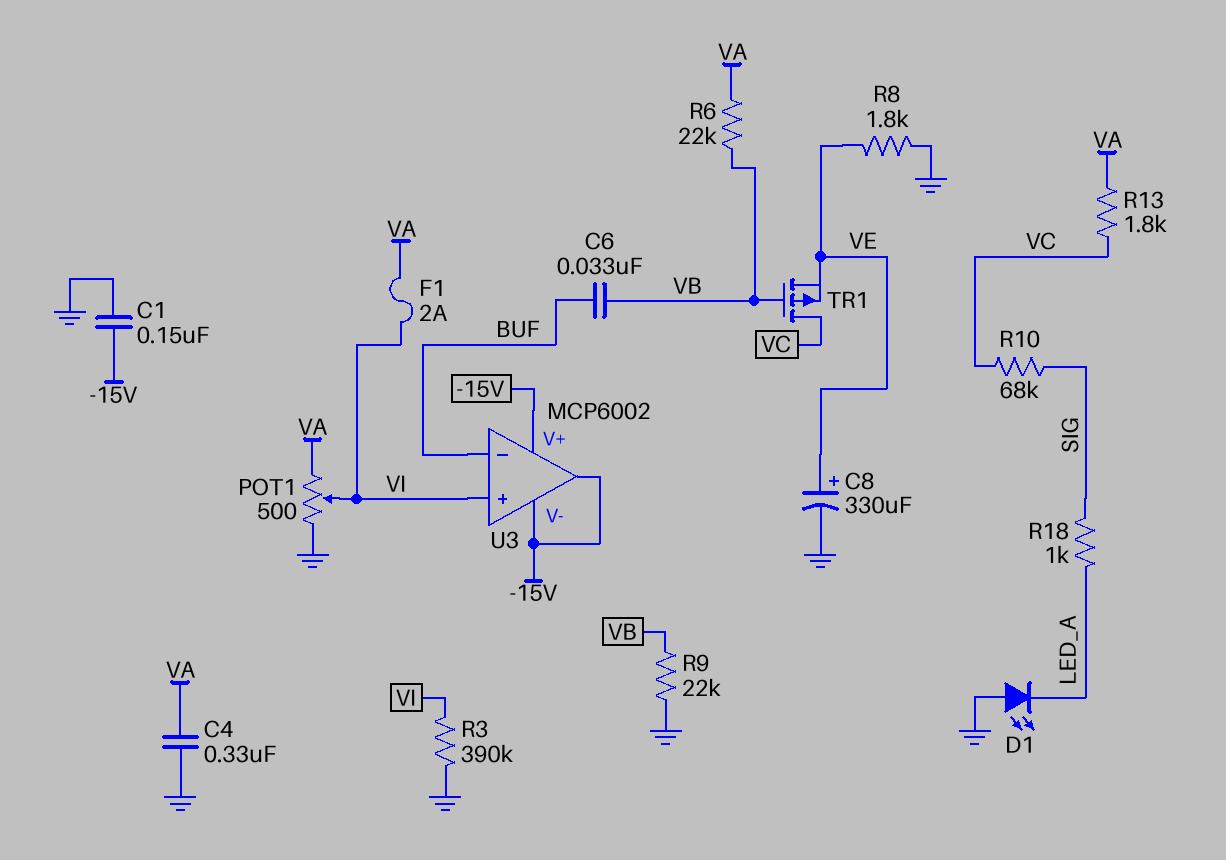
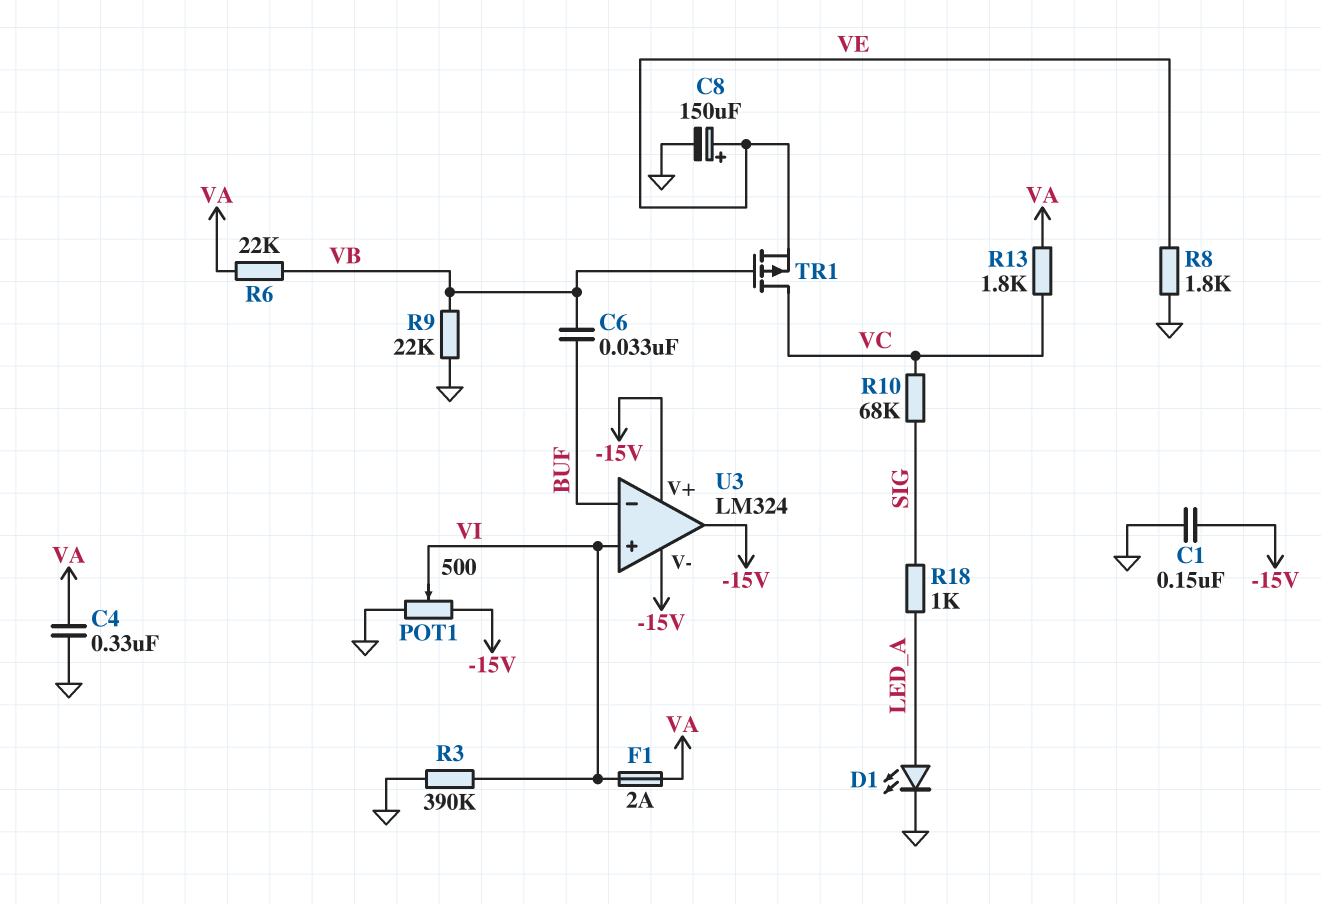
C8: 330uF (plus VE, minus GND) -> 150uF (plus VE, minus GND)
D1: LED (A GND, K LED_A) -> LED (A LED_A, K GND)
POT1: 500 (GND, VA, wiper VI) -> 500 (-15V, GND, wiper VI)
U3: MCP6002 -> LM324

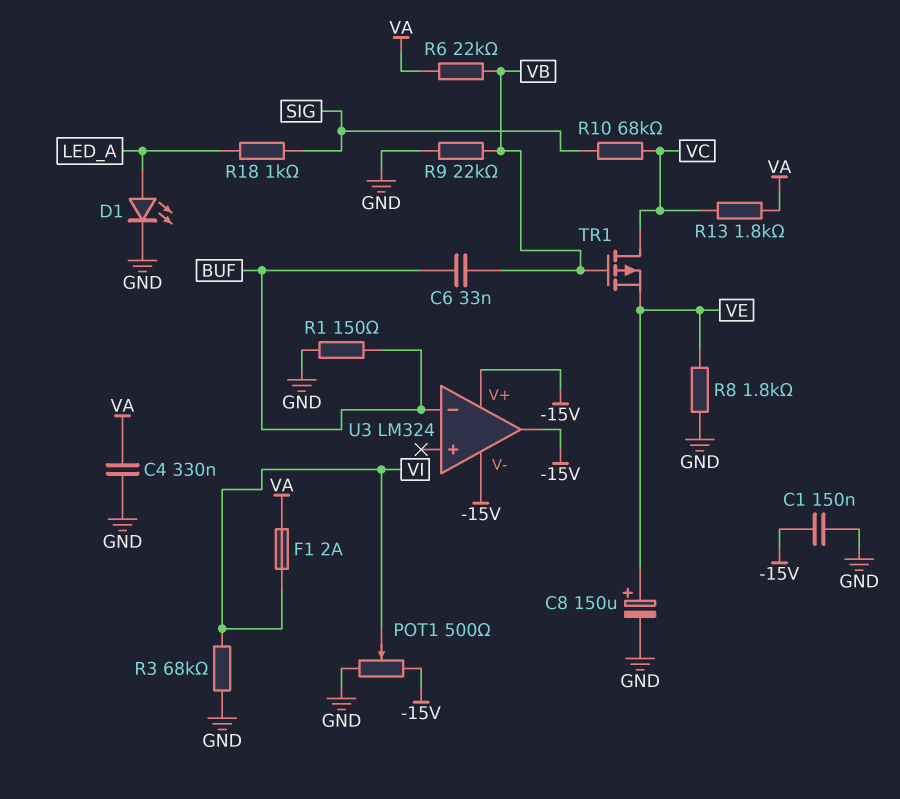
R1: none -> 150 (BUF, GND)
R3: 390k (GND, VI) -> 68k (GND, VI)
U3 pin in+: VI -> none

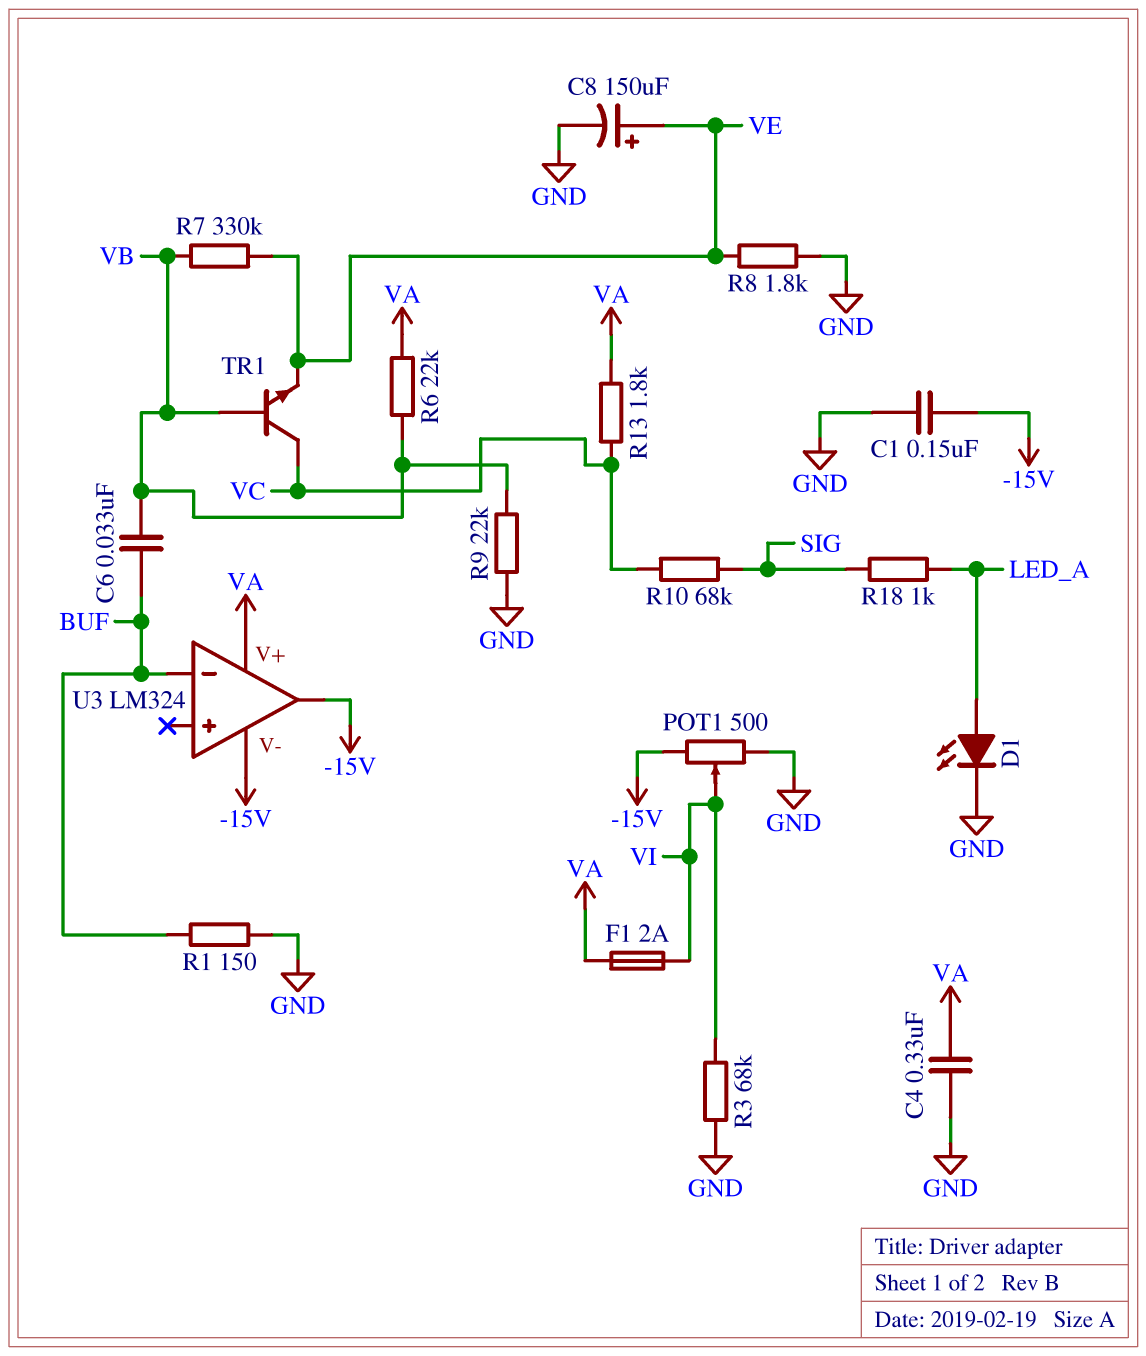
R7: none -> 330k (VB, VE)
TR1: PMOS (G VB, D VC, S VE) -> NPN (B VB, C VC, E VE)
U3 pin V+: -15V -> VA

